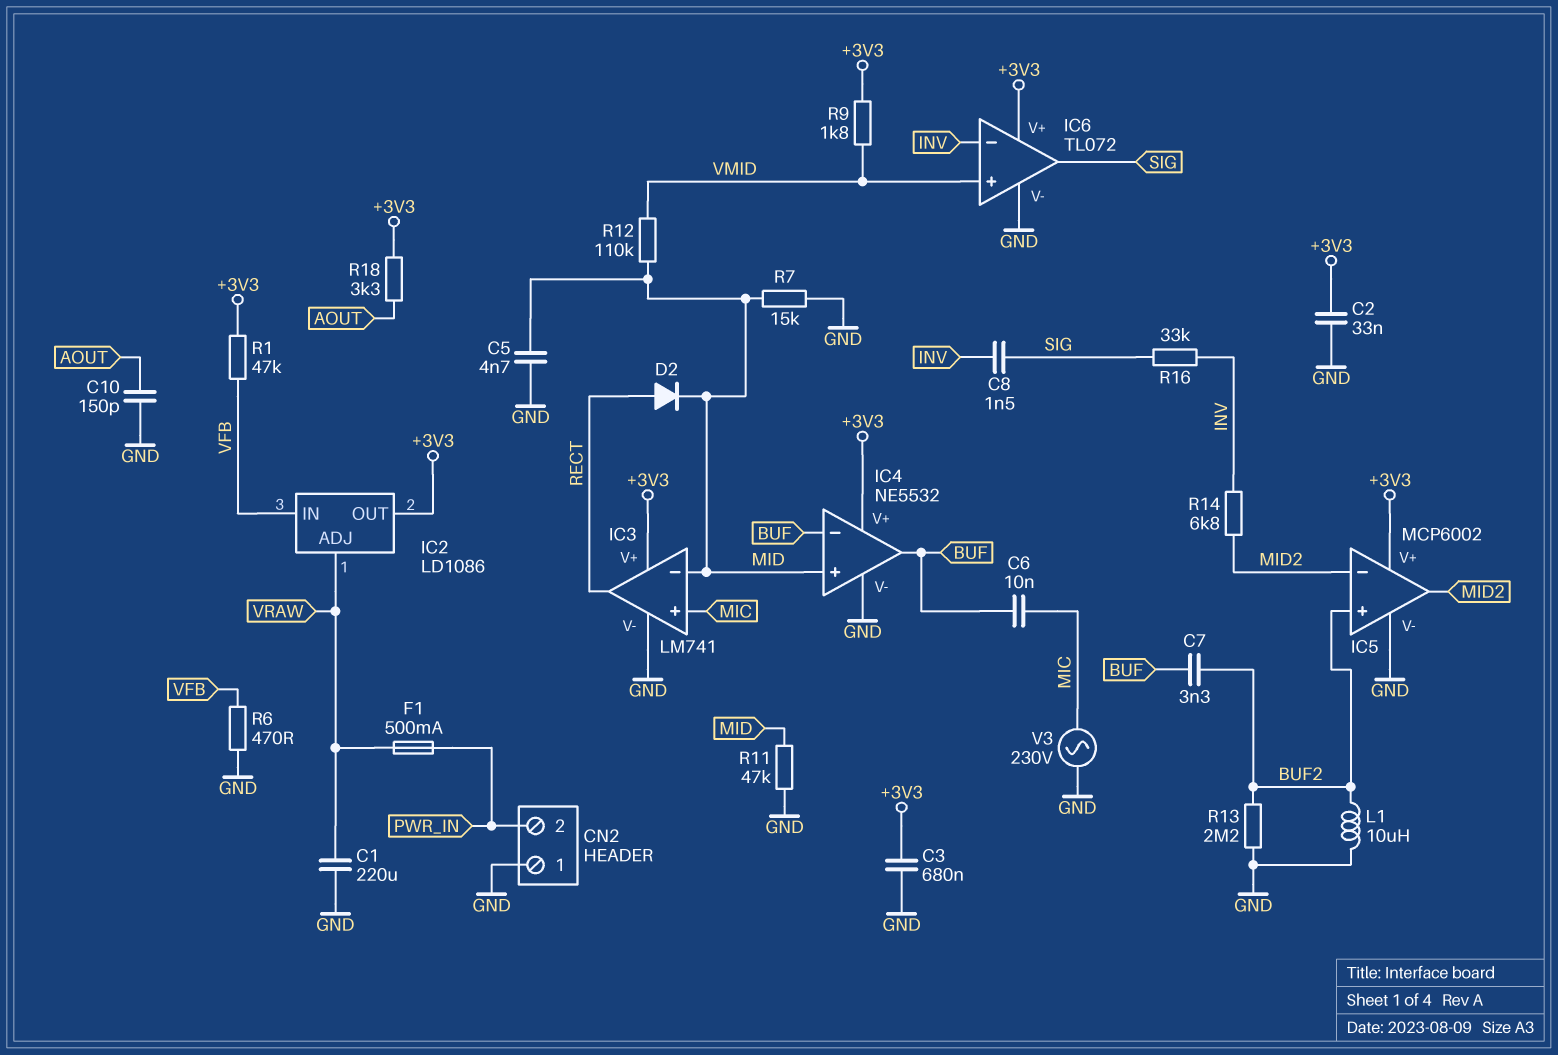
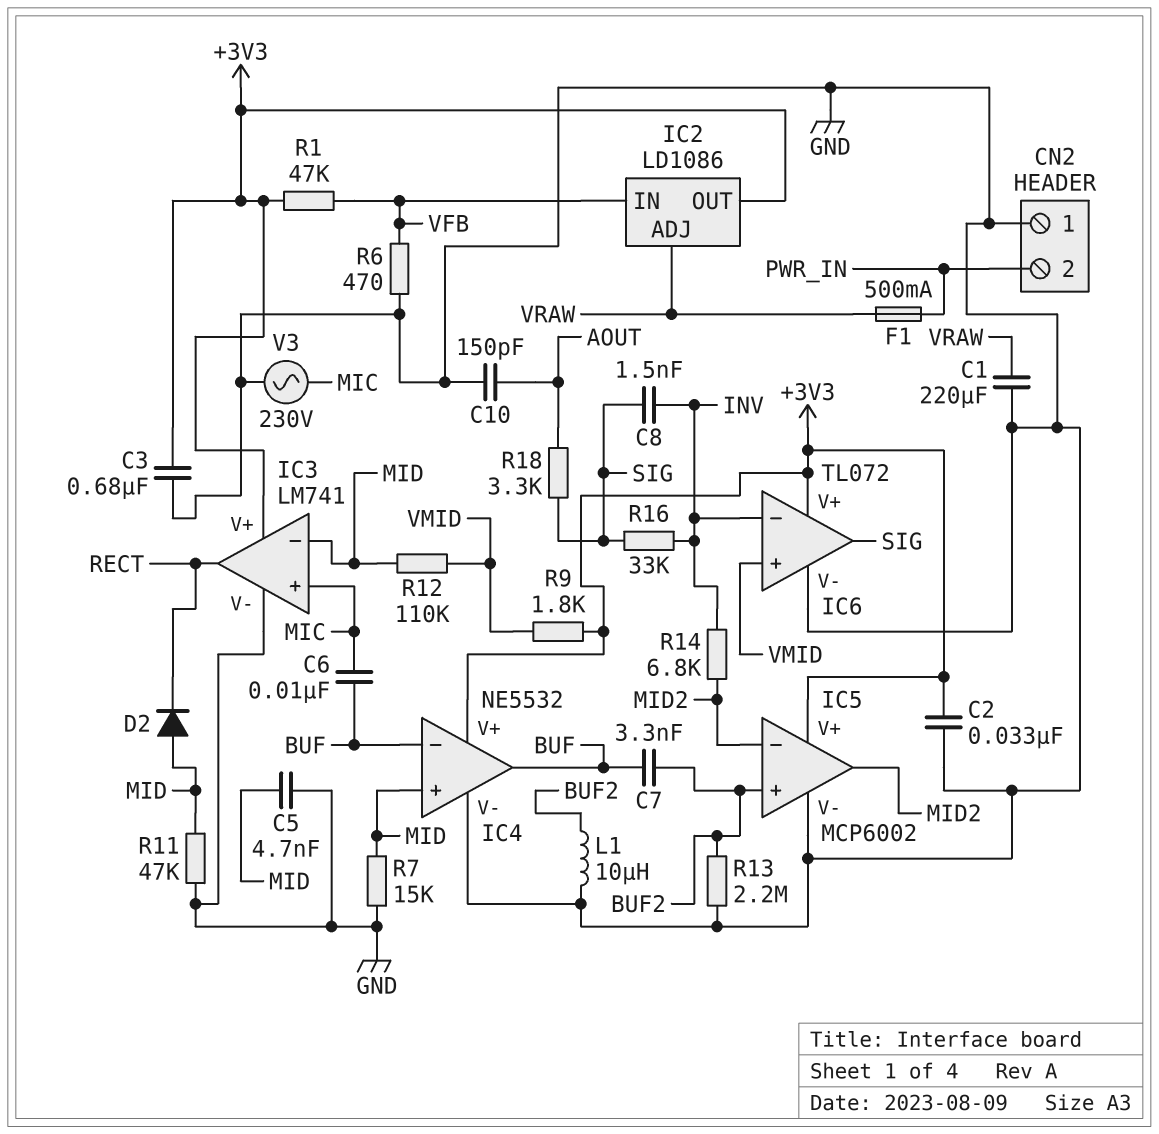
D2: diode (A RECT, K MID) -> diode (A MID, K RECT)
R18: 3.3k (+3V3, AOUT) -> 3.3k (AOUT, SIG)

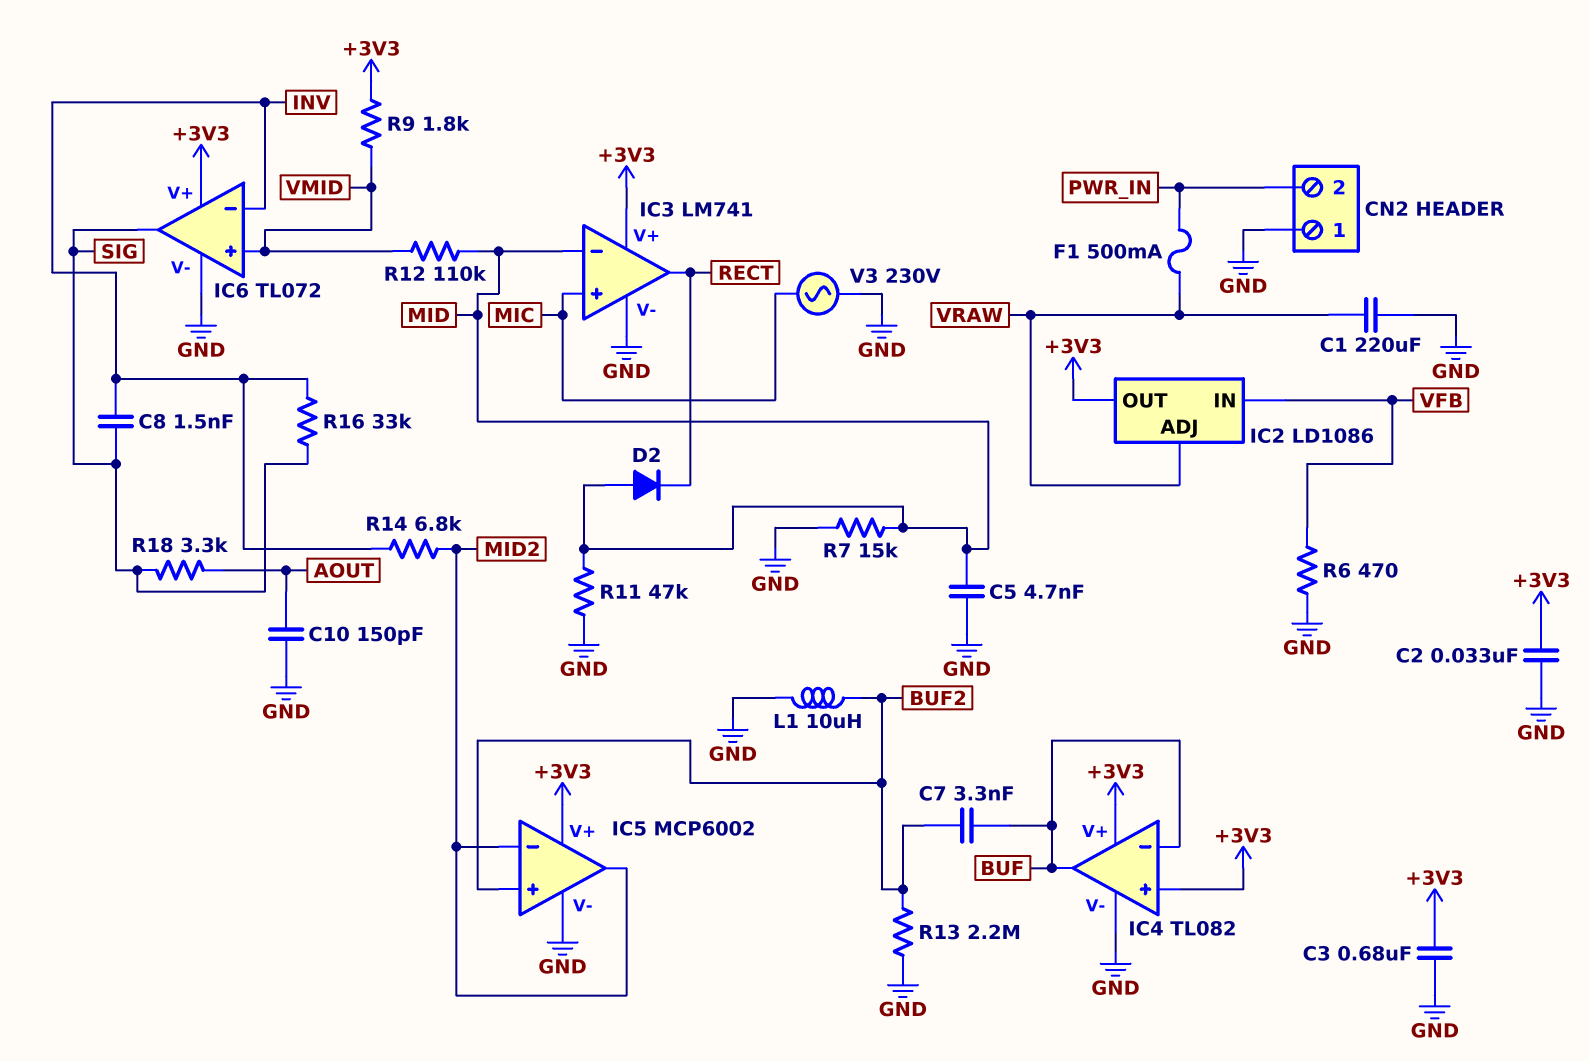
C6: 10nF (BUF, MIC) -> none
IC4: NE5532 -> TL082
IC4 pin in+: MID -> +3V3
R1: 47k (+3V3, VFB) -> none

